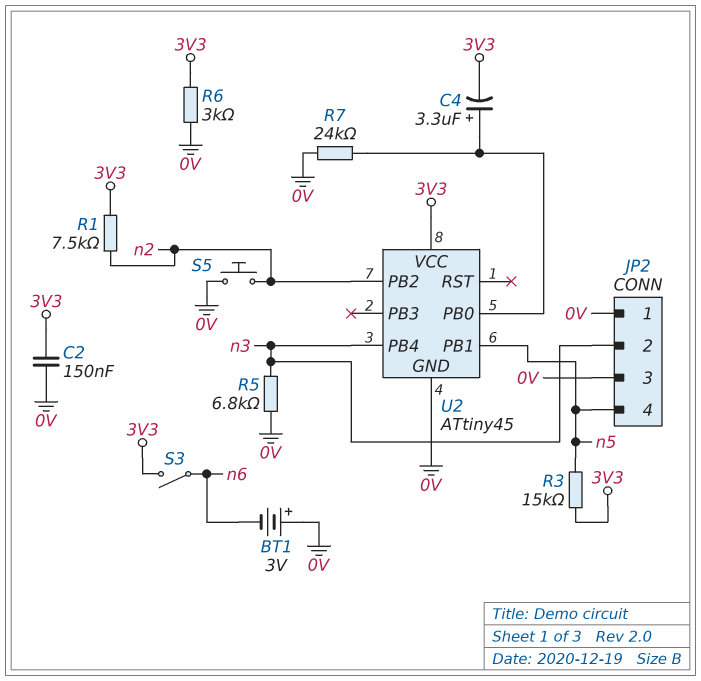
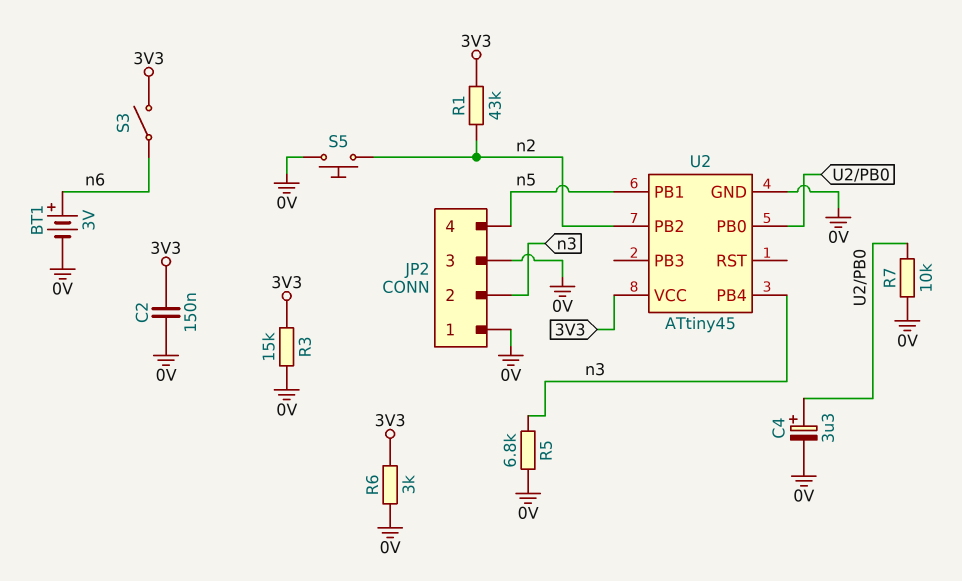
BT1: 3V (plus 0V, minus n6) -> 3V (plus n6, minus 0V)
C4: 3.3uF (plus U2/PB0, minus 3V3) -> 3.3uF (plus U2/PB0, minus 0V)
R1: 7.5k (3V3, n2) -> 43k (3V3, n2)
R3: 15k (3V3, n5) -> 15k (0V, 3V3)
R7: 24k (0V, U2/PB0) -> 10k (0V, U2/PB0)

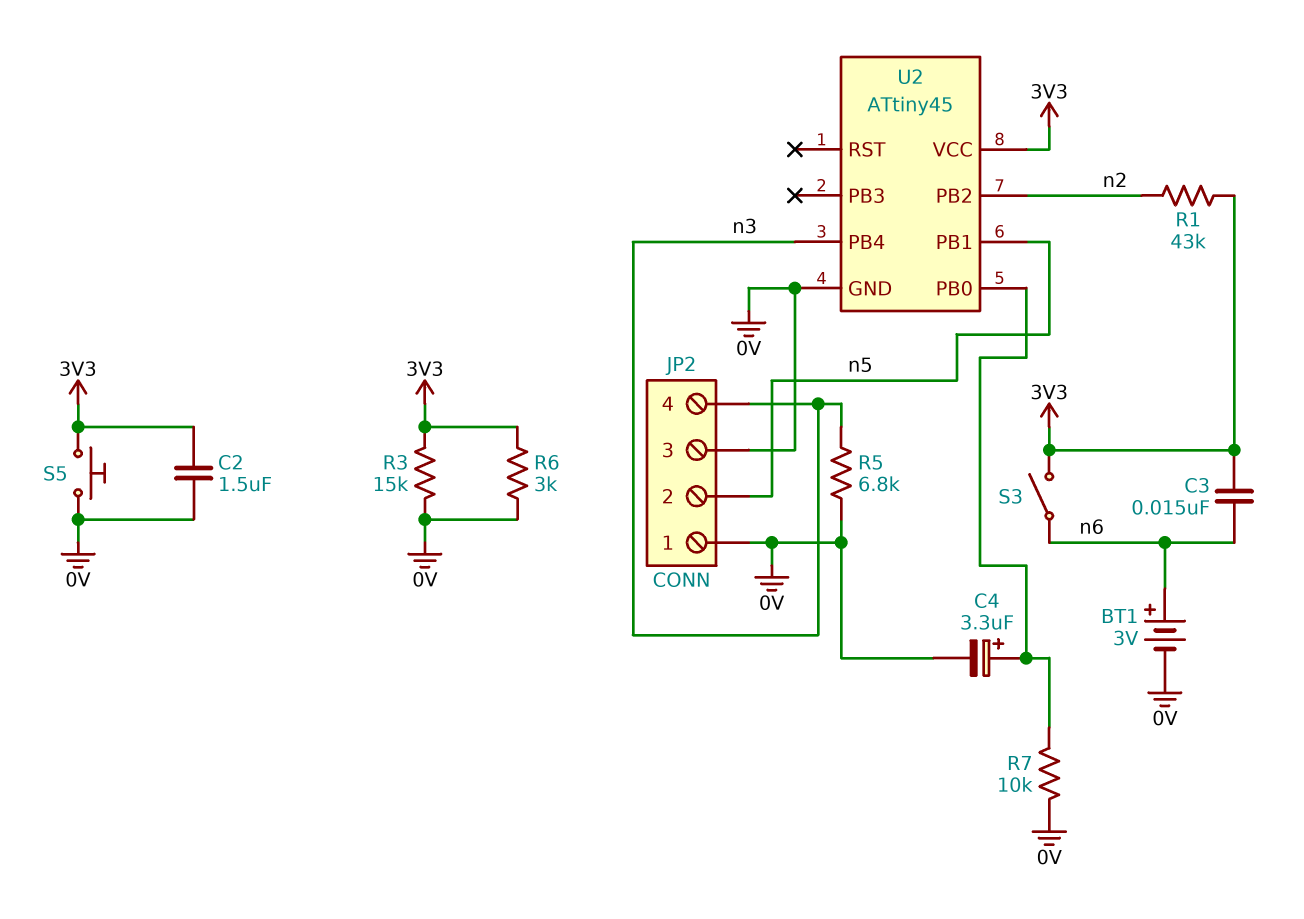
C2: 150nF (0V, 3V3) -> 1.5uF (0V, 3V3)
C3: none -> 15nF (3V3, n6)
JP2 pin 2: n3 -> n5
JP2 pin 4: n5 -> n3
S5: button (0V, n2) -> button (0V, 3V3)

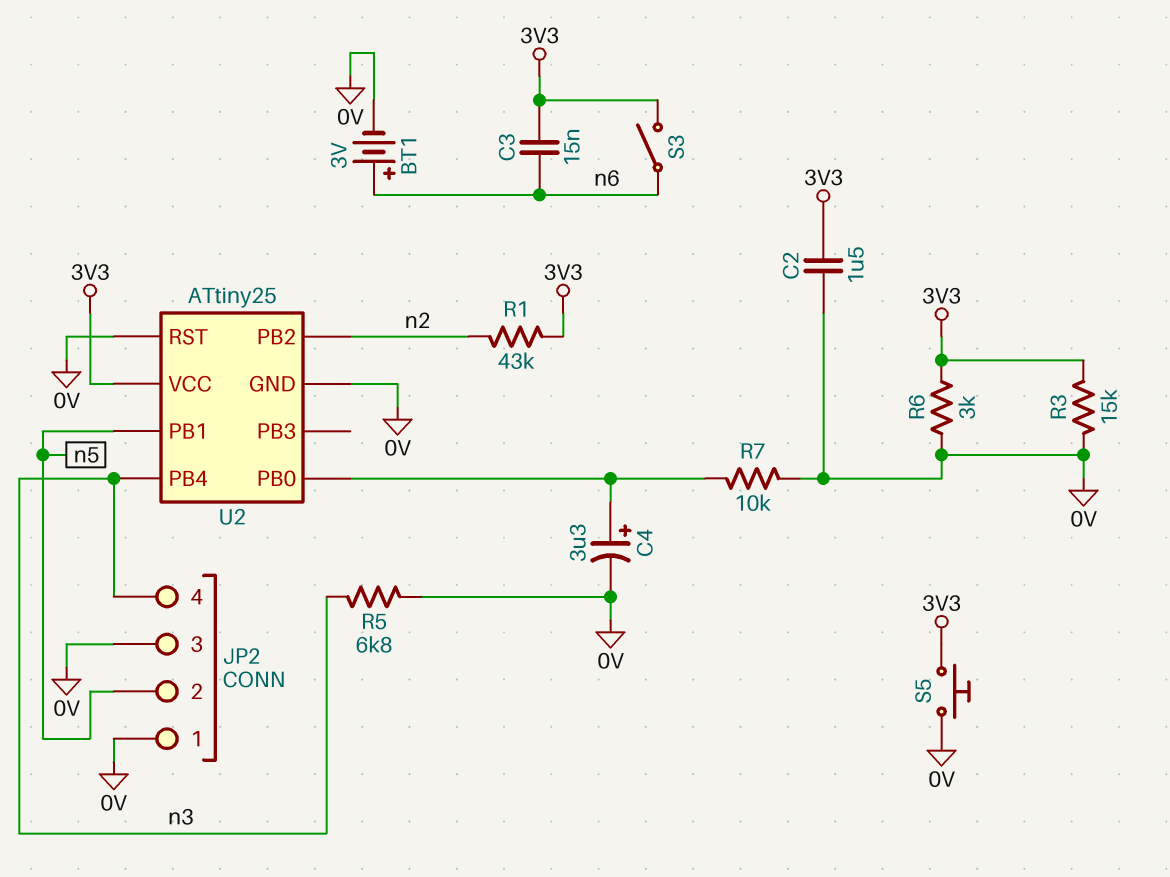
U2: ATtiny45 -> ATtiny25
U2 pin RST: none -> 0V

